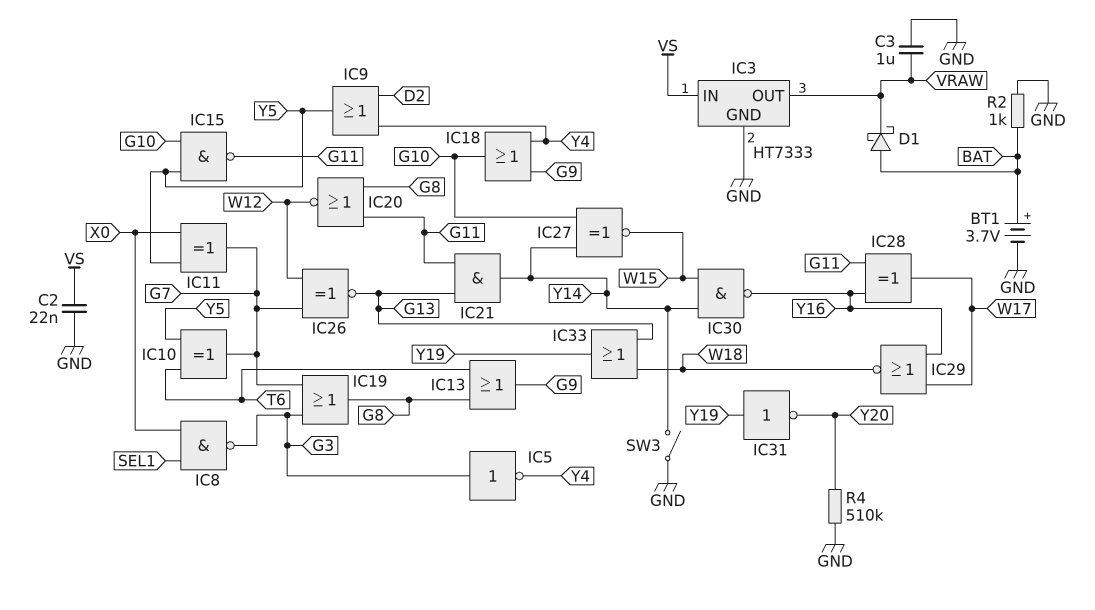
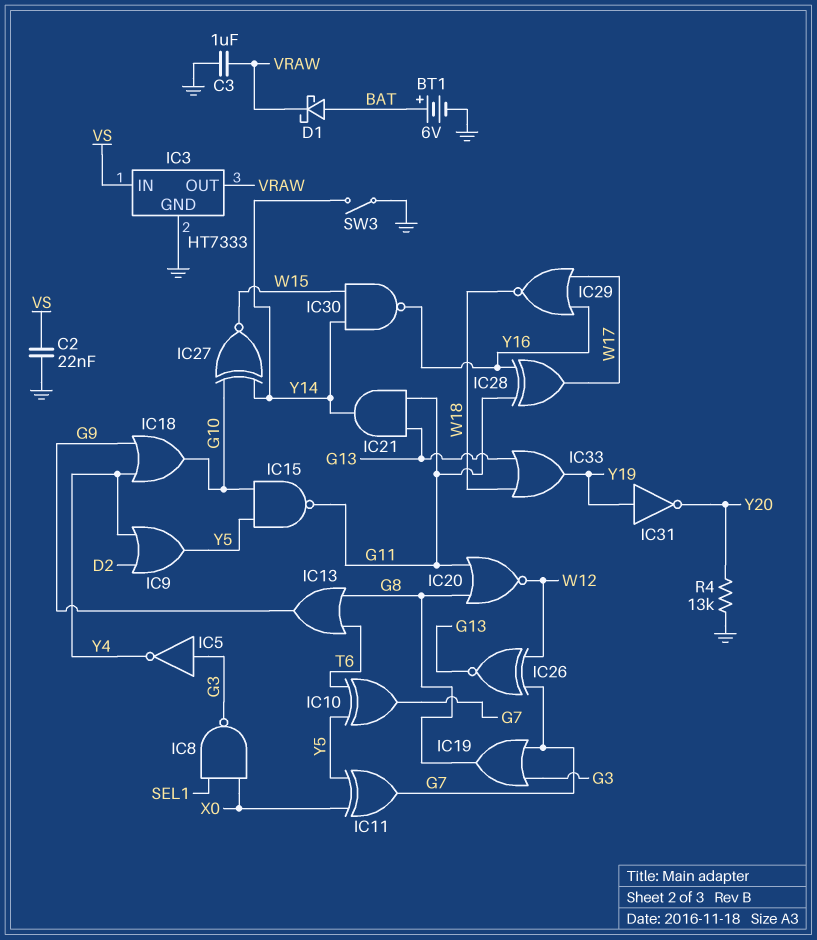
BT1: 3.7V (plus BAT, minus GND) -> 6V (plus BAT, minus GND)
R2: 1k (BAT, GND) -> none
R4: 510k (GND, Y20) -> 13k (GND, Y20)

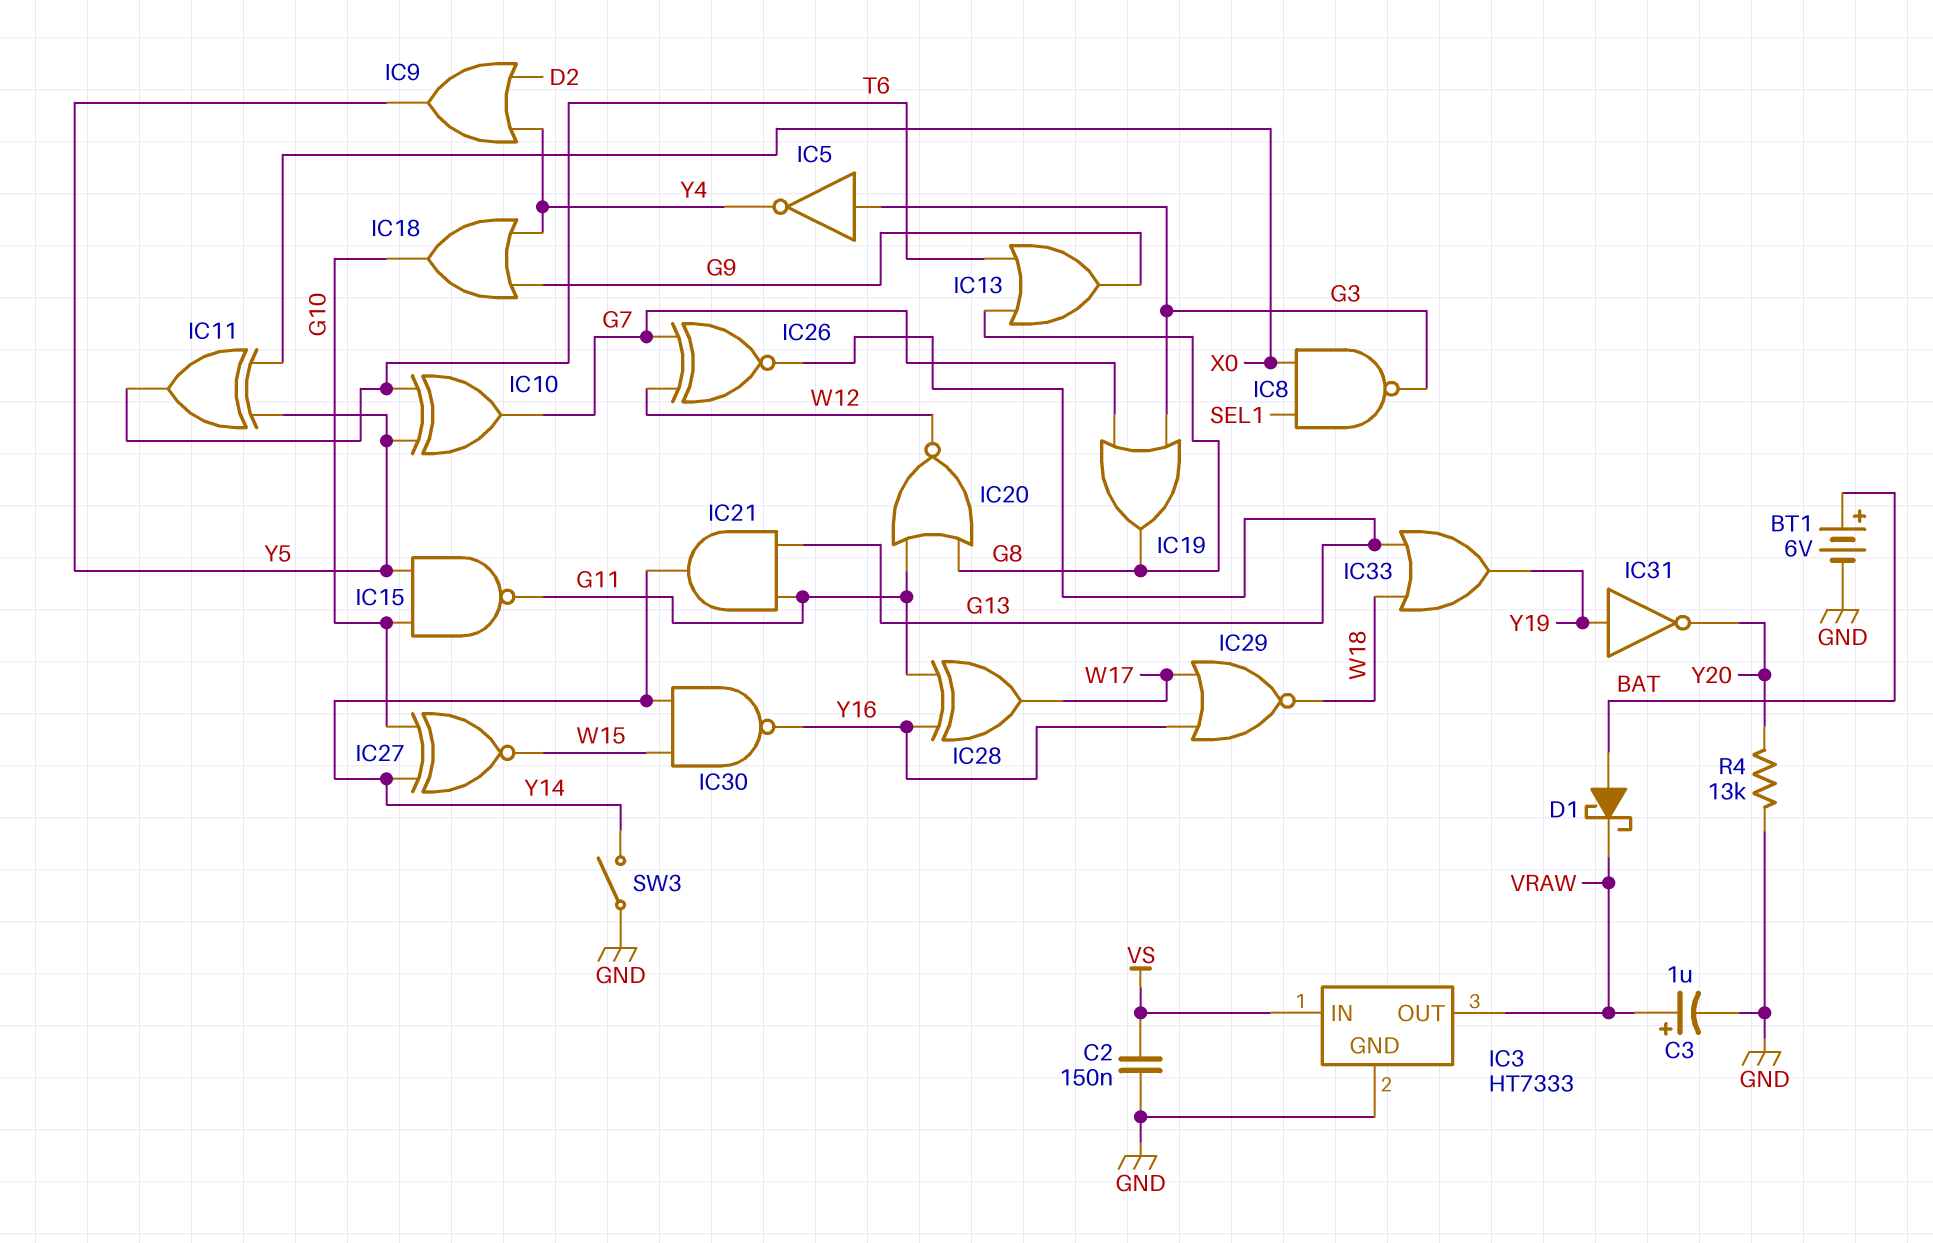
C2: 22nF (GND, VS) -> 150nF (GND, VS)
C3: 1uF (GND, VRAW) -> 1uF (plus VRAW, minus GND)
IC11: XOR (in X0, in Y5, out G7) -> XOR (in X0, in Y5, out T6)

